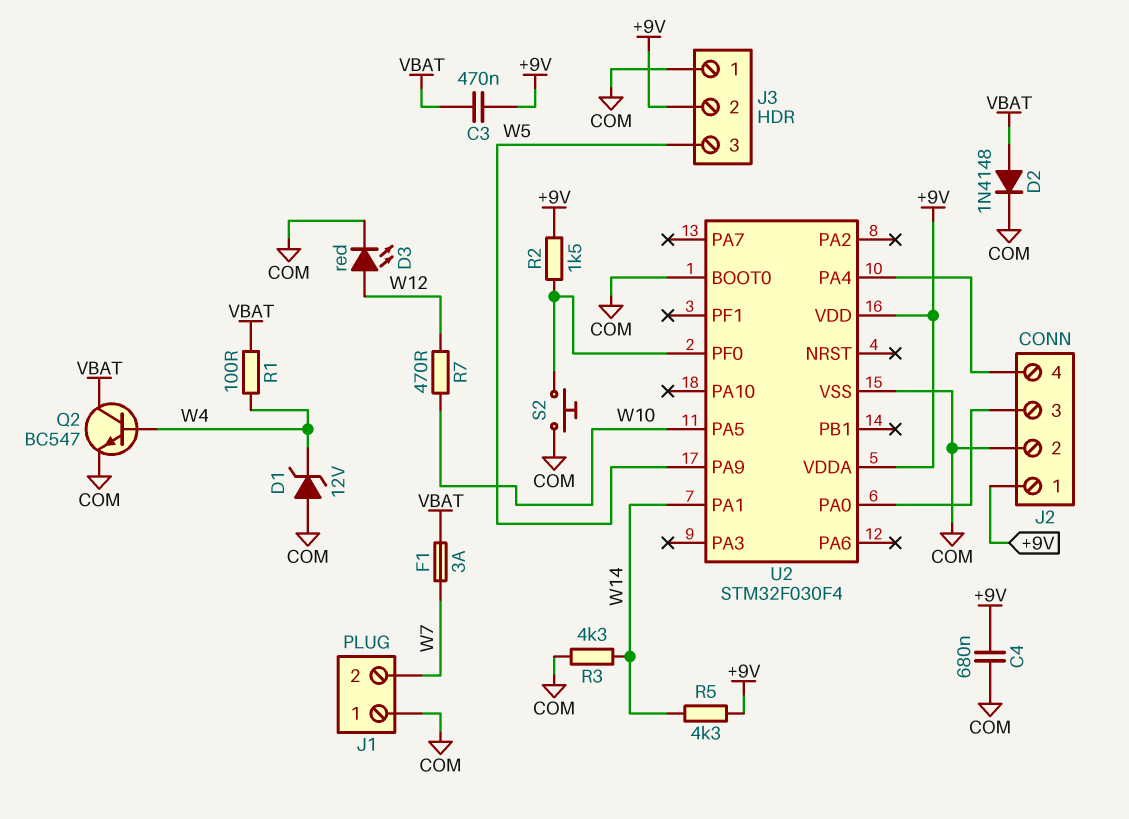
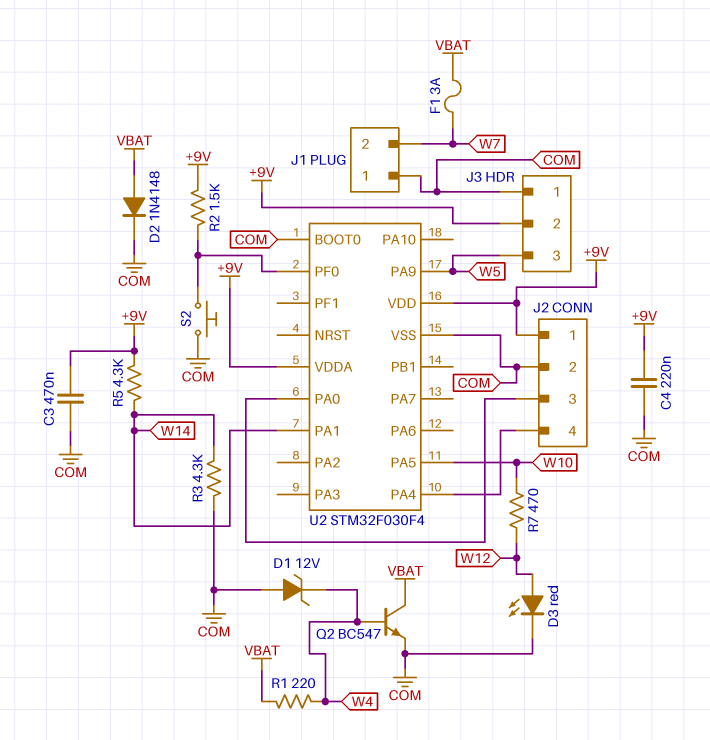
C3: 470nF (+9V, VBAT) -> 470nF (+9V, COM)
C4: 680nF (+9V, COM) -> 220nF (+9V, COM)
R1: 100 (VBAT, W4) -> 220 (VBAT, W4)

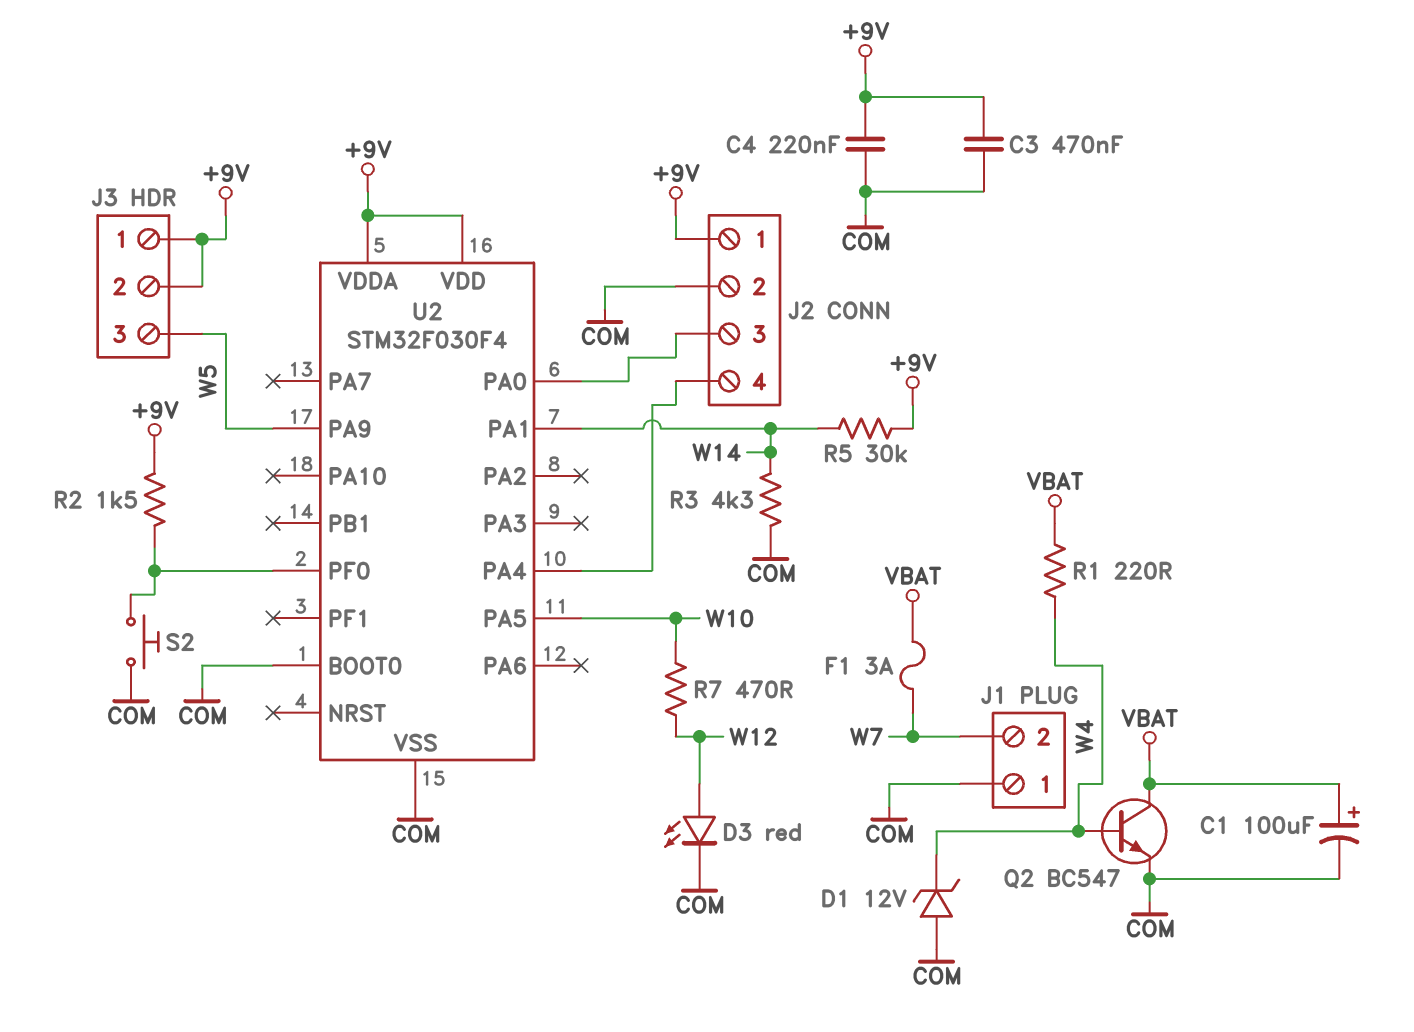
C1: none -> 100uF (plus VBAT, minus COM)
D2: diode 1N4148 (A VBAT, K COM) -> none
J3 pin 1: COM -> +9V
R5: 4.3k (+9V, W14) -> 30k (+9V, W14)

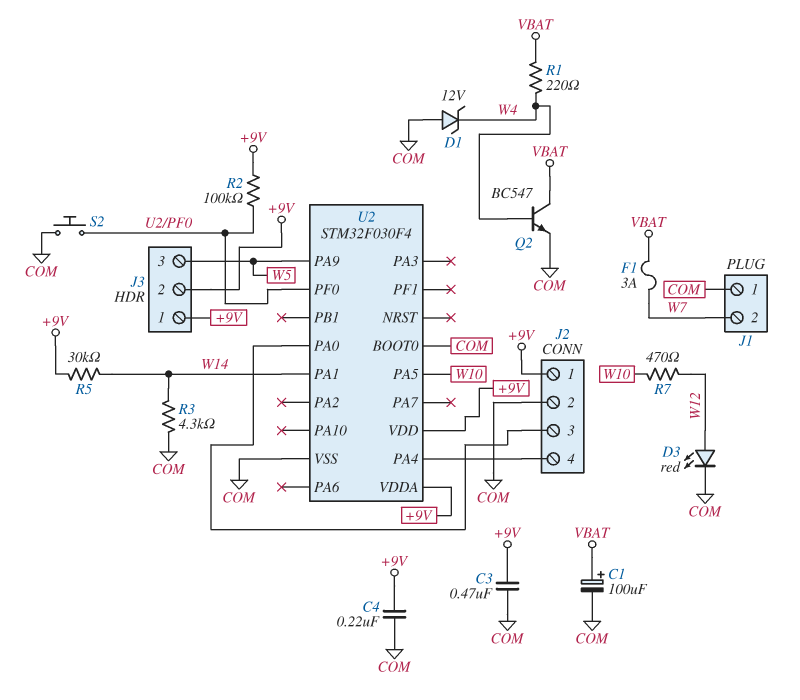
R2: 1.5k (+9V, U2/PF0) -> 100k (+9V, U2/PF0)

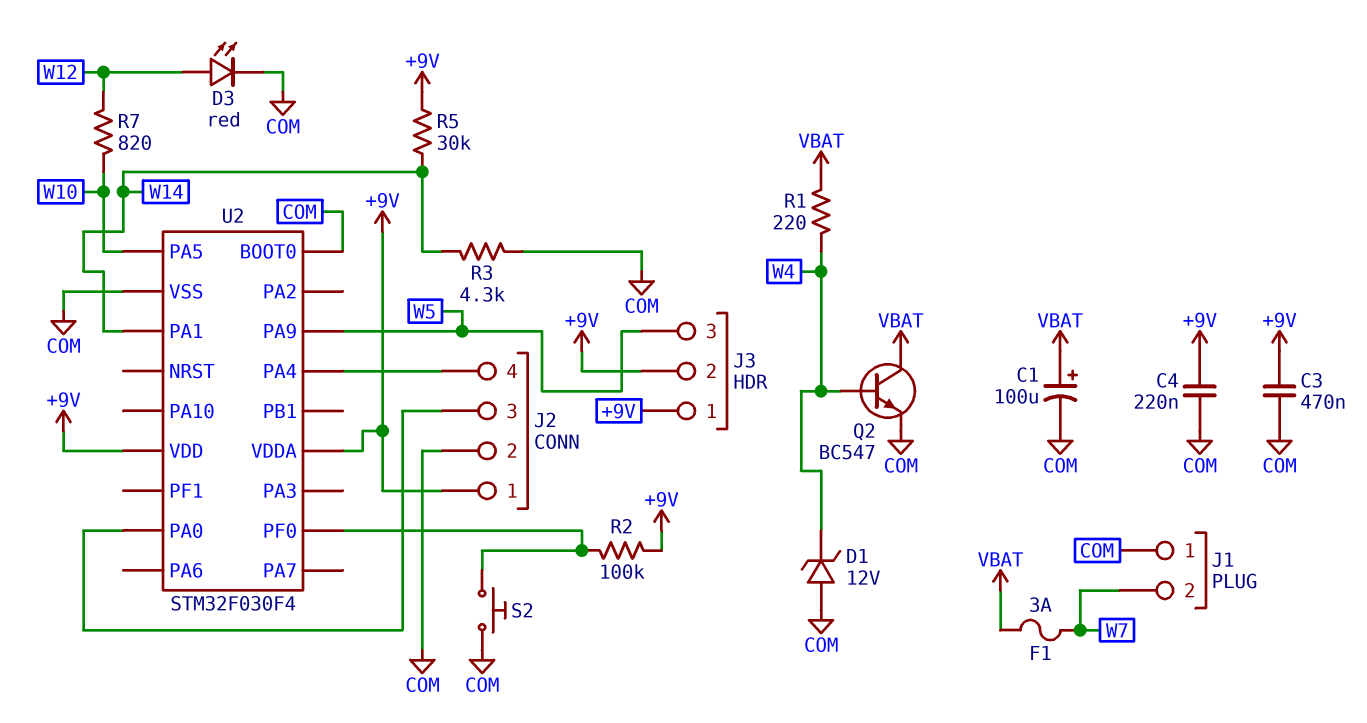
R7: 470 (W10, W12) -> 820 (W10, W12)

